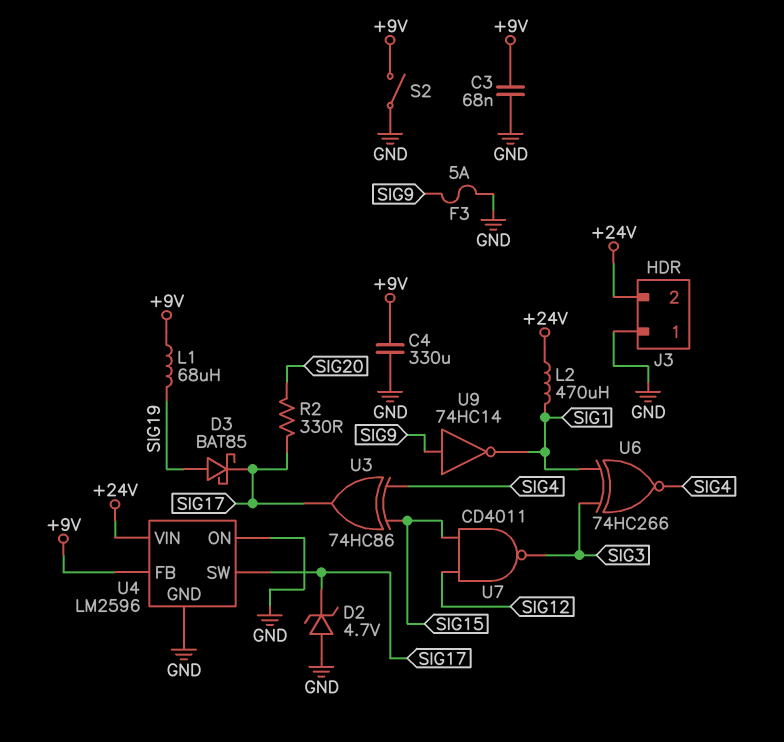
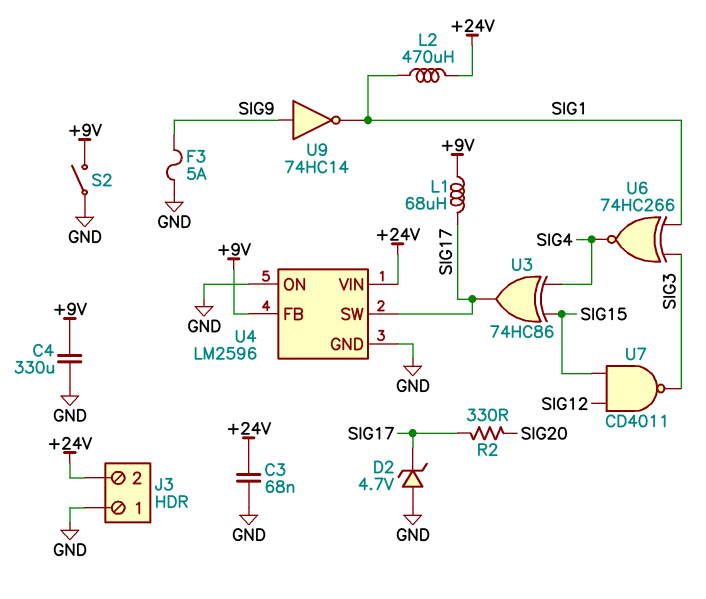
C3: 68nF (+9V, GND) -> 68nF (+24V, GND)
D3: schottky BAT85 (A SIG19, K SIG17) -> none
L1: 68uH (+9V, SIG19) -> 68uH (+9V, SIG17)

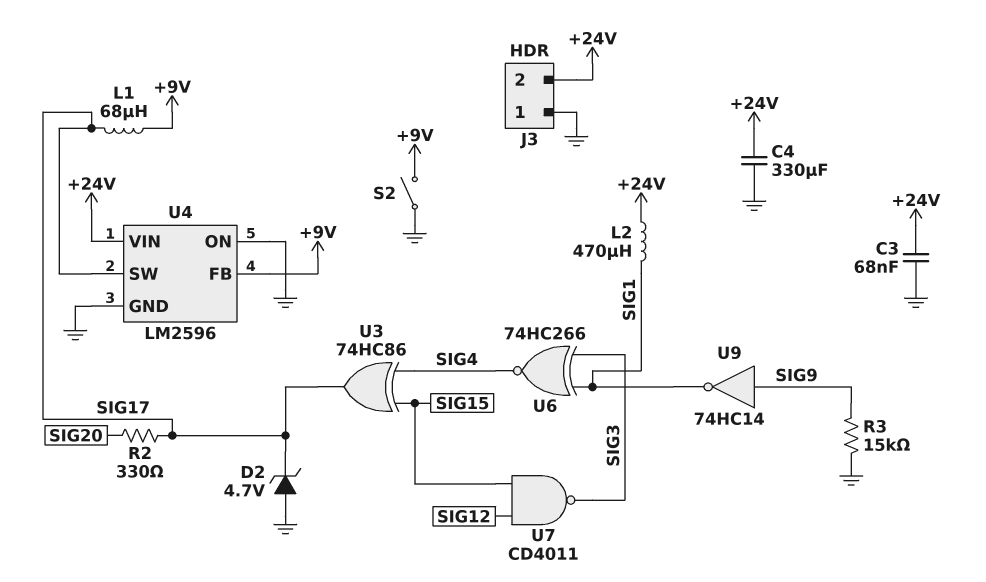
C4: 330uF (+9V, GND) -> 330uF (+24V, GND)
F3: 5A (GND, SIG9) -> none
R3: none -> 15k (GND, SIG9)

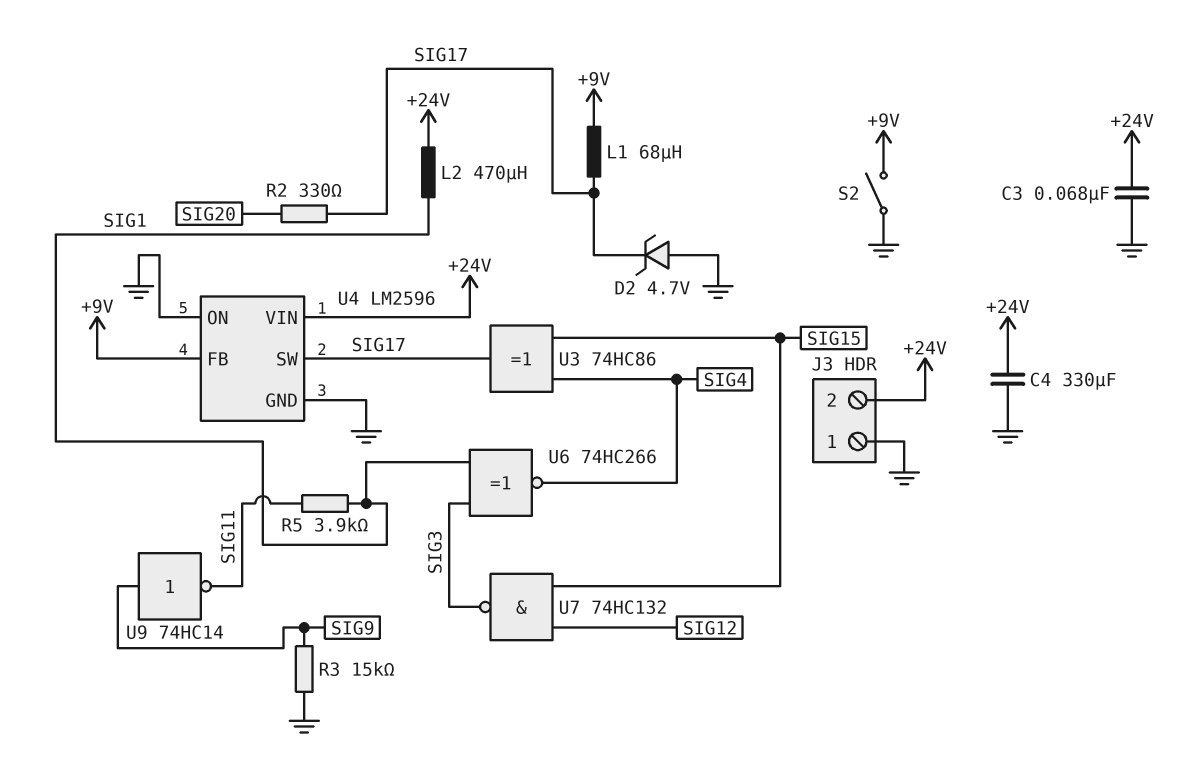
R5: none -> 3.9k (SIG1, SIG11)
U7: NAND CD4011 (in SIG12, in SIG15, out SIG3) -> NAND 74HC132 (in SIG12, in SIG15, out SIG3)
U9: NOT 74HC14 (in SIG9, out SIG1) -> NOT 74HC14 (in SIG9, out SIG11)

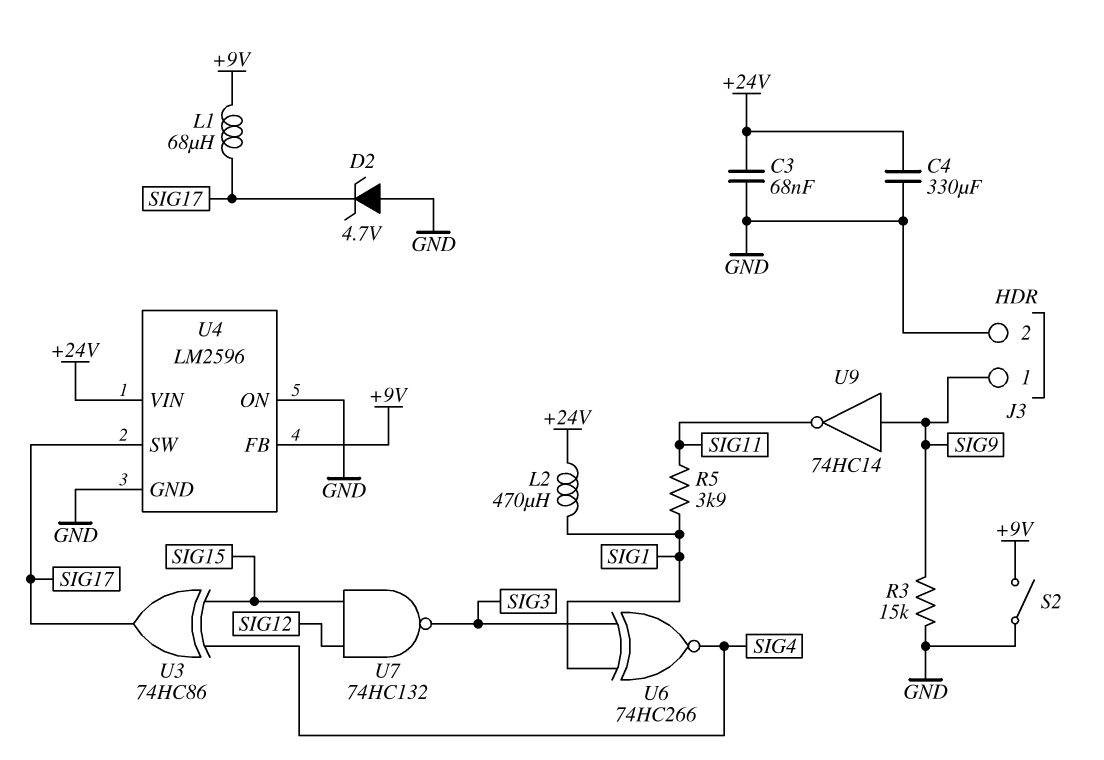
J3 pin 1: GND -> SIG9
J3 pin 2: +24V -> GND
R2: 330 (SIG17, SIG20) -> none

